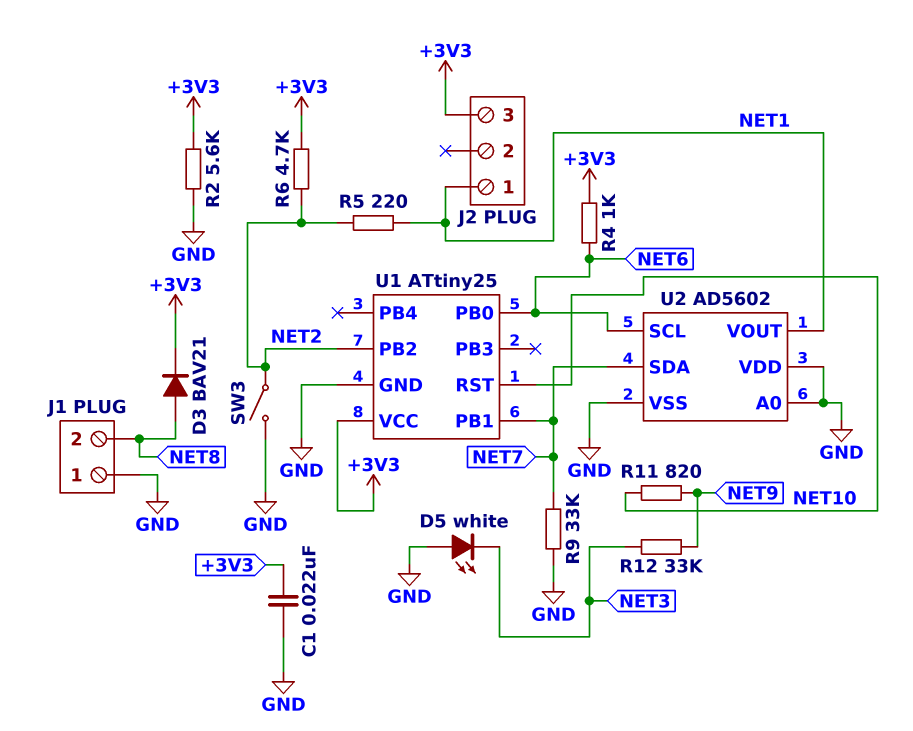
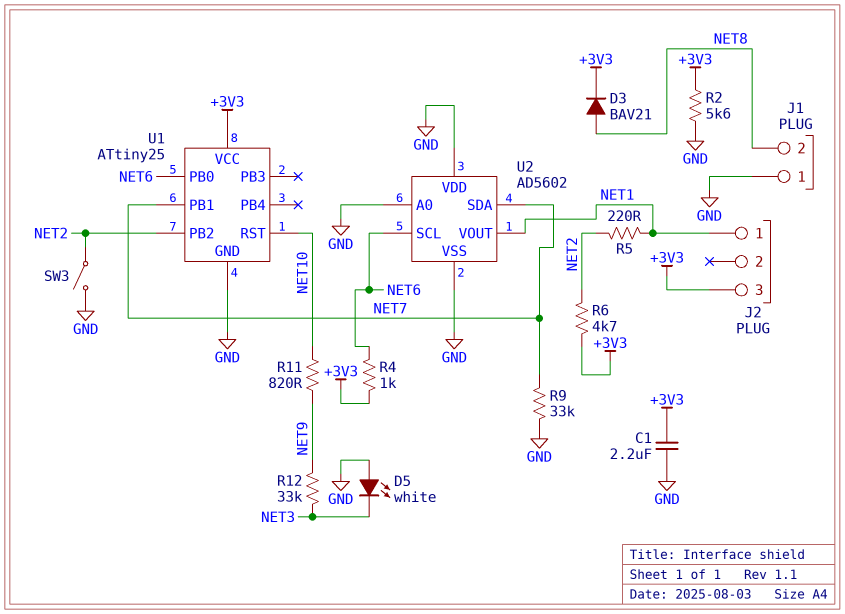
C1: 22nF (+3V3, GND) -> 2.2uF (+3V3, GND)

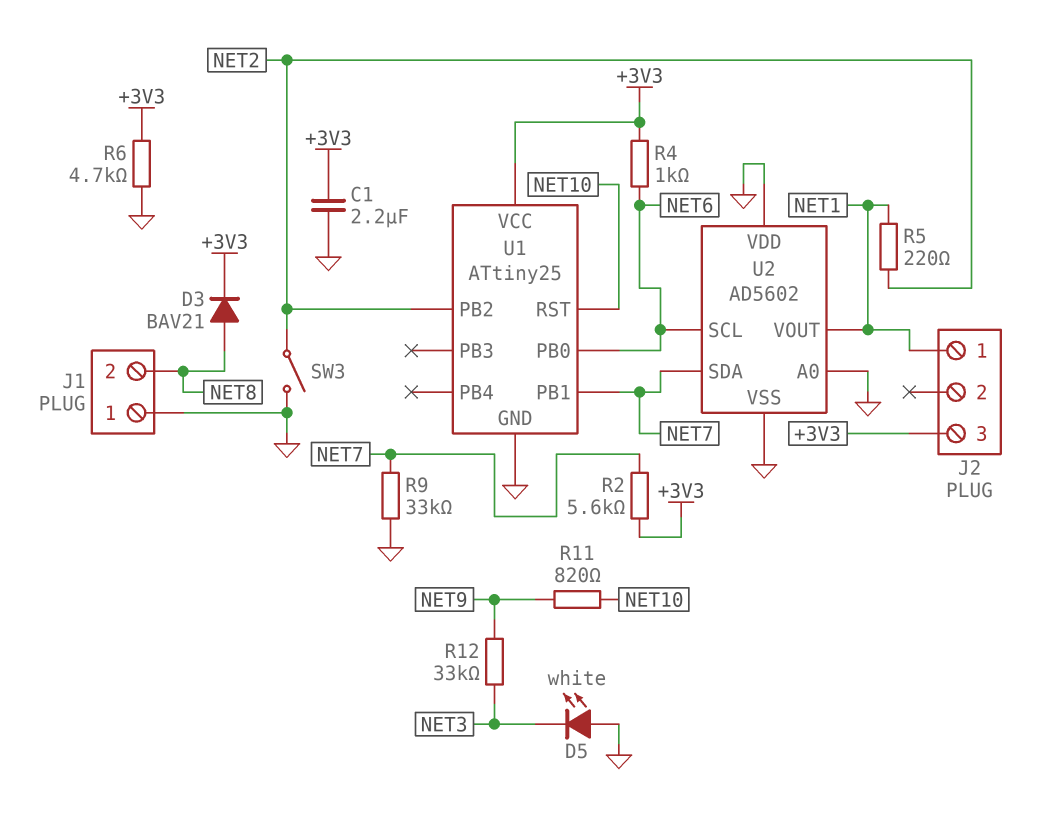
R2: 5.6k (+3V3, GND) -> 5.6k (+3V3, NET7)
R6: 4.7k (+3V3, NET2) -> 4.7k (+3V3, GND)

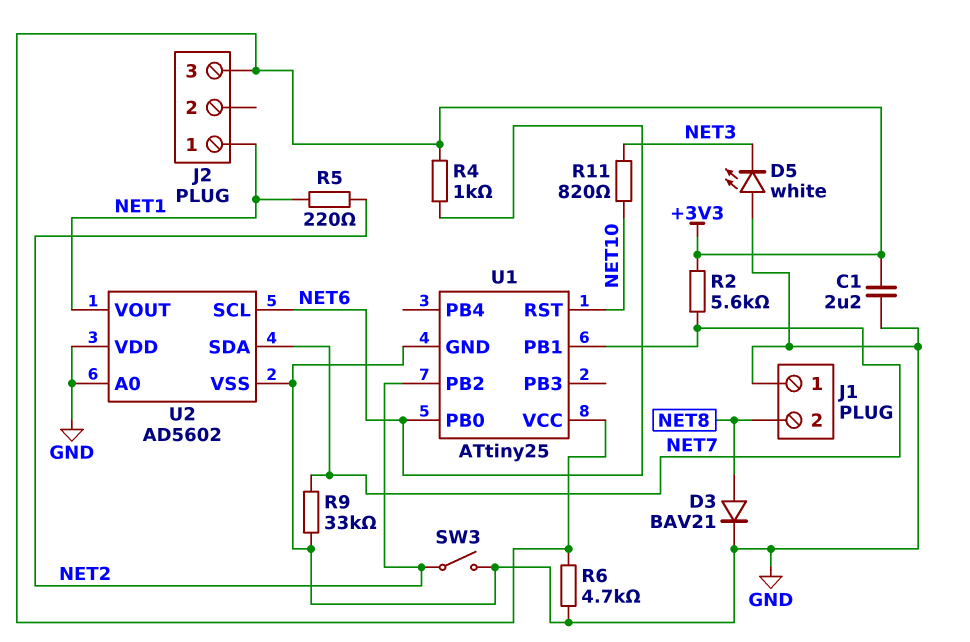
D3: diode BAV21 (A NET8, K +3V3) -> diode BAV21 (A NET8, K GND)
R11: 820 (NET9, NET10) -> 820 (NET3, NET10)
R12: 33k (NET3, NET9) -> none

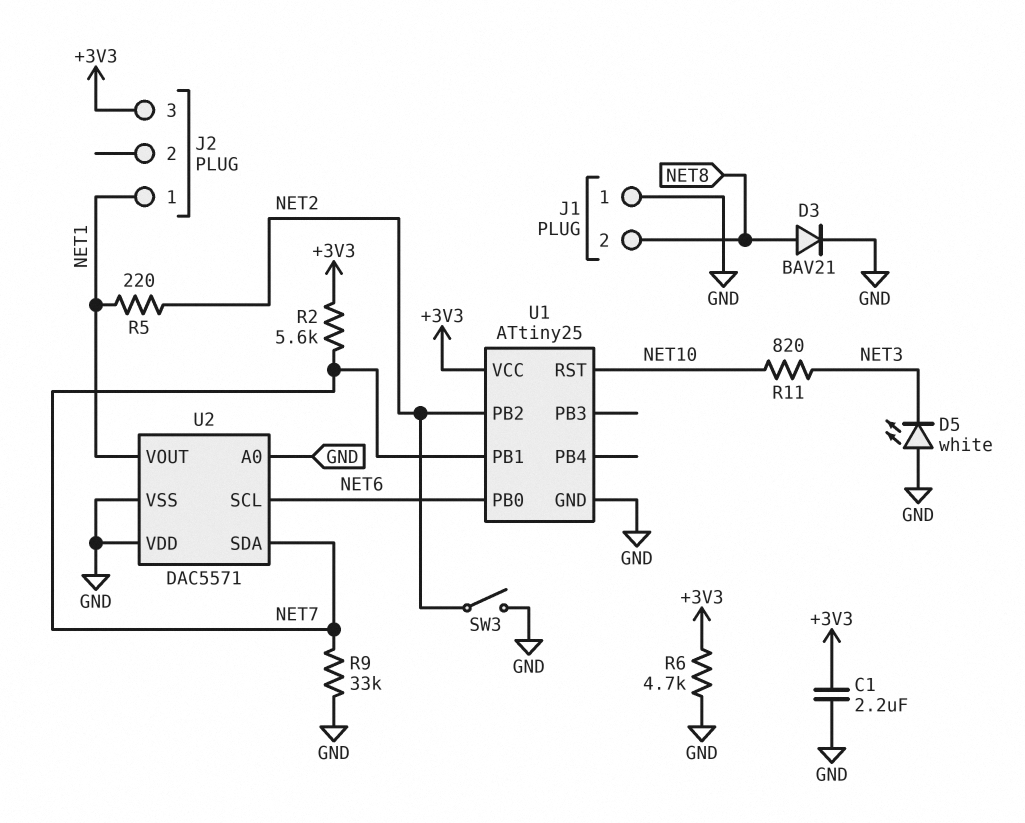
R4: 1k (+3V3, NET6) -> none
U2: AD5602 -> DAC5571

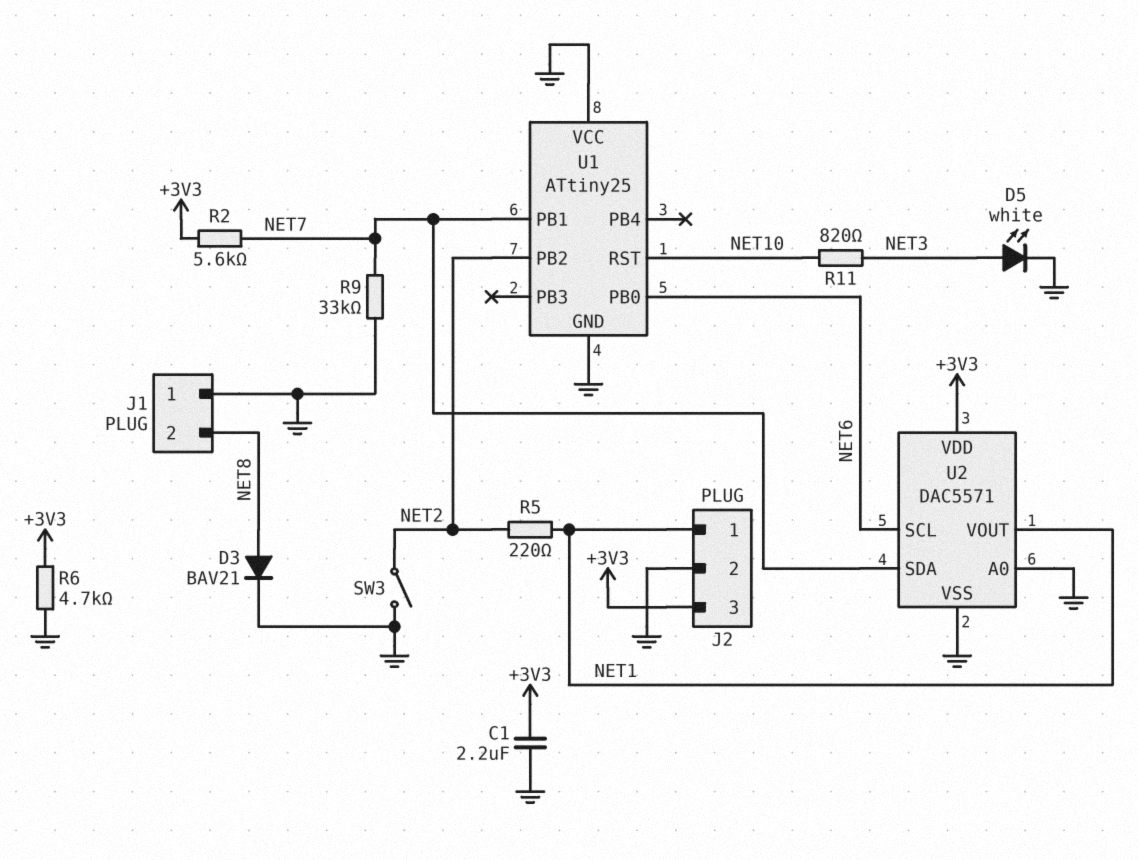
D5: LED white (A GND, K NET3) -> LED white (A NET3, K GND)
J2 pin 2: none -> GND
U1 pin VCC: +3V3 -> GND
U2 pin VDD: GND -> +3V3

